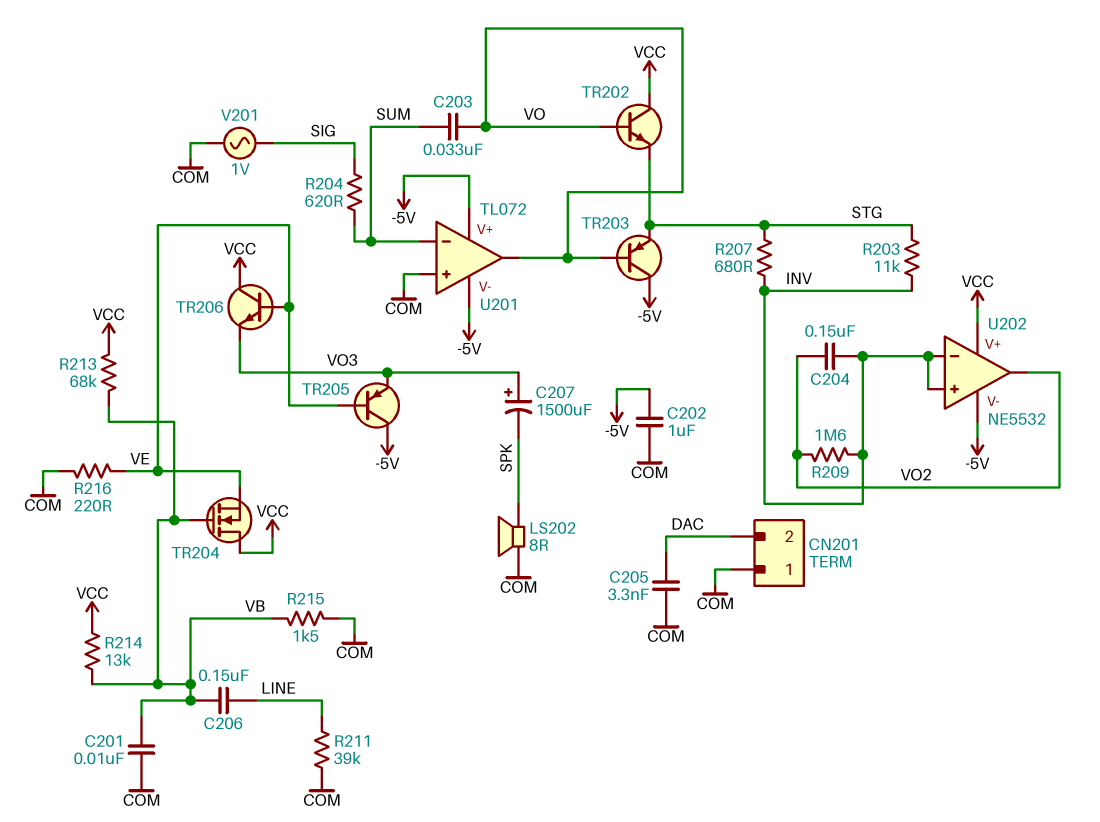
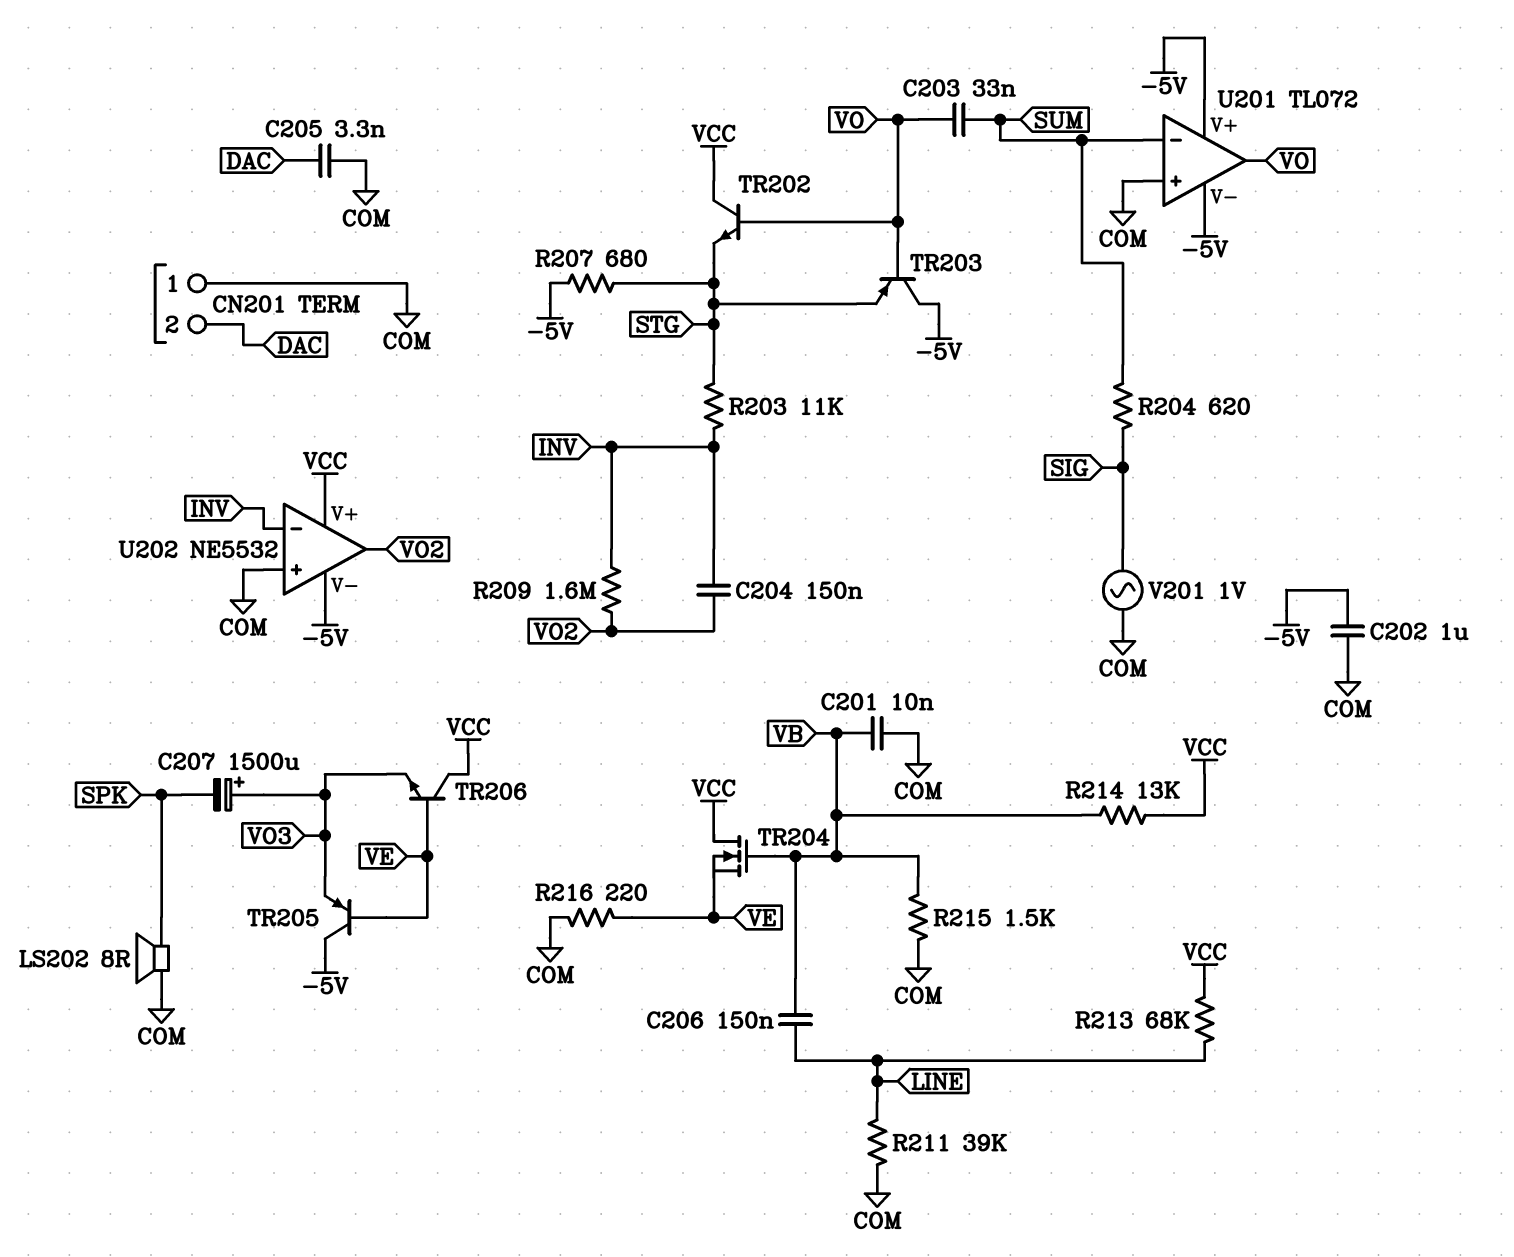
R207: 680 (INV, STG) -> 680 (-5V, STG)
R213: 68k (VB, VCC) -> 68k (LINE, VCC)
U202 pin in+: INV -> COM

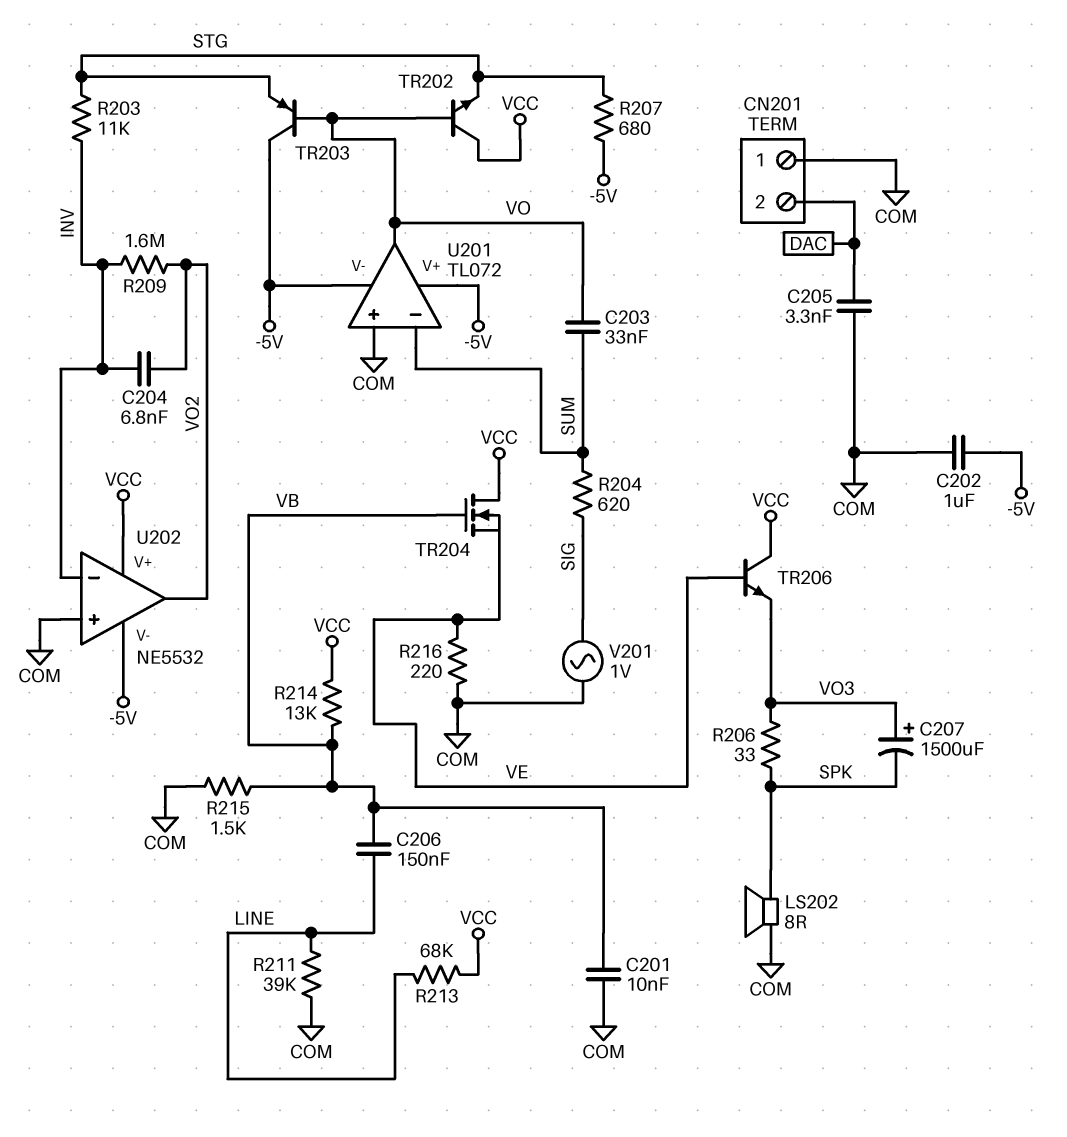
C204: 150nF (INV, VO2) -> 6.8nF (INV, VO2)
R206: none -> 33 (SPK, VO3)
TR205: PNP (B VE, C -5V, E VO3) -> none

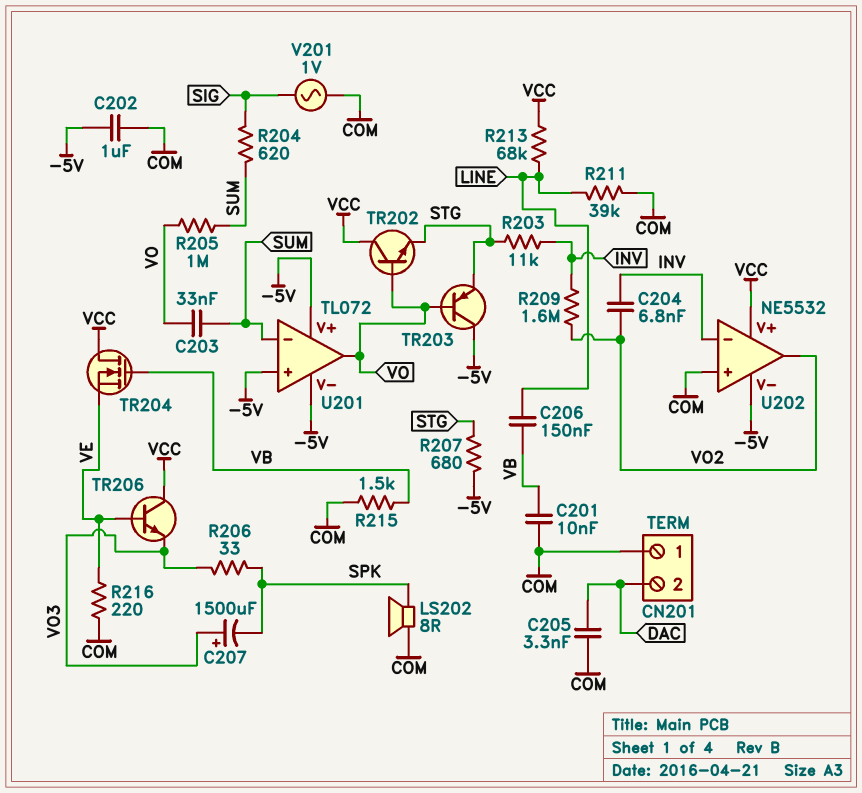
R205: none -> 1M (SUM, VO)
R214: 13k (VB, VCC) -> none
U201 pin in+: COM -> -5V

